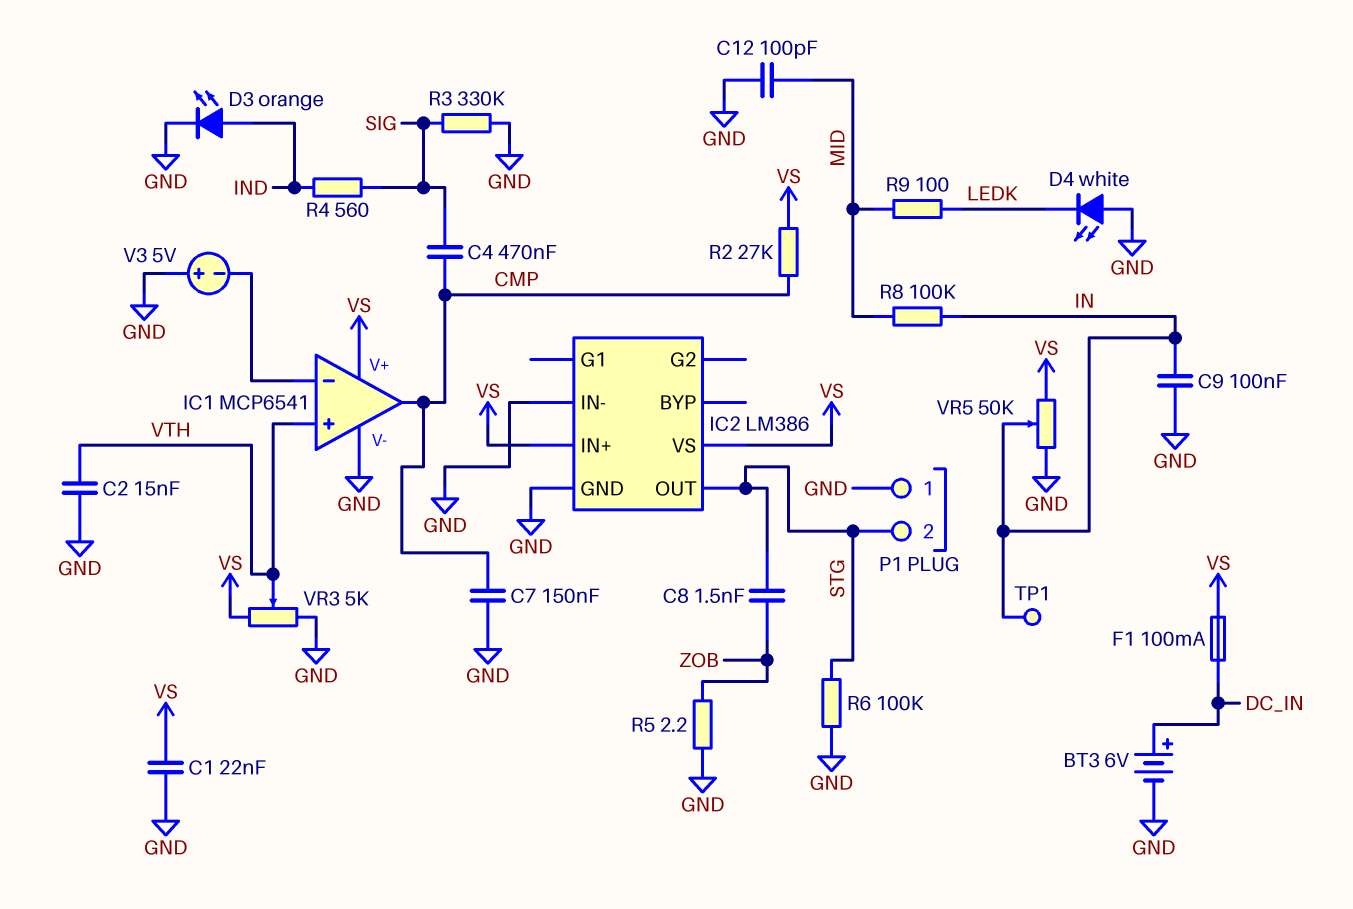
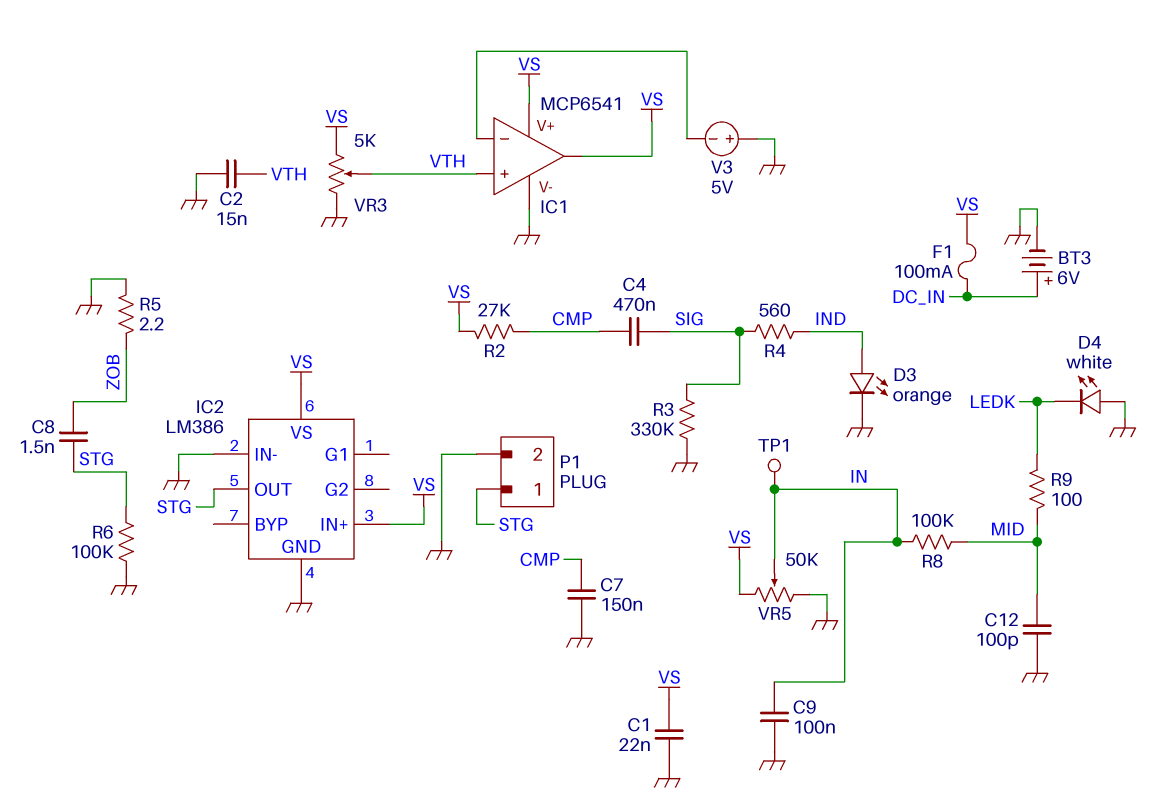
IC1 pin out: CMP -> VS
P1 pin 1: GND -> STG
P1 pin 2: STG -> GND

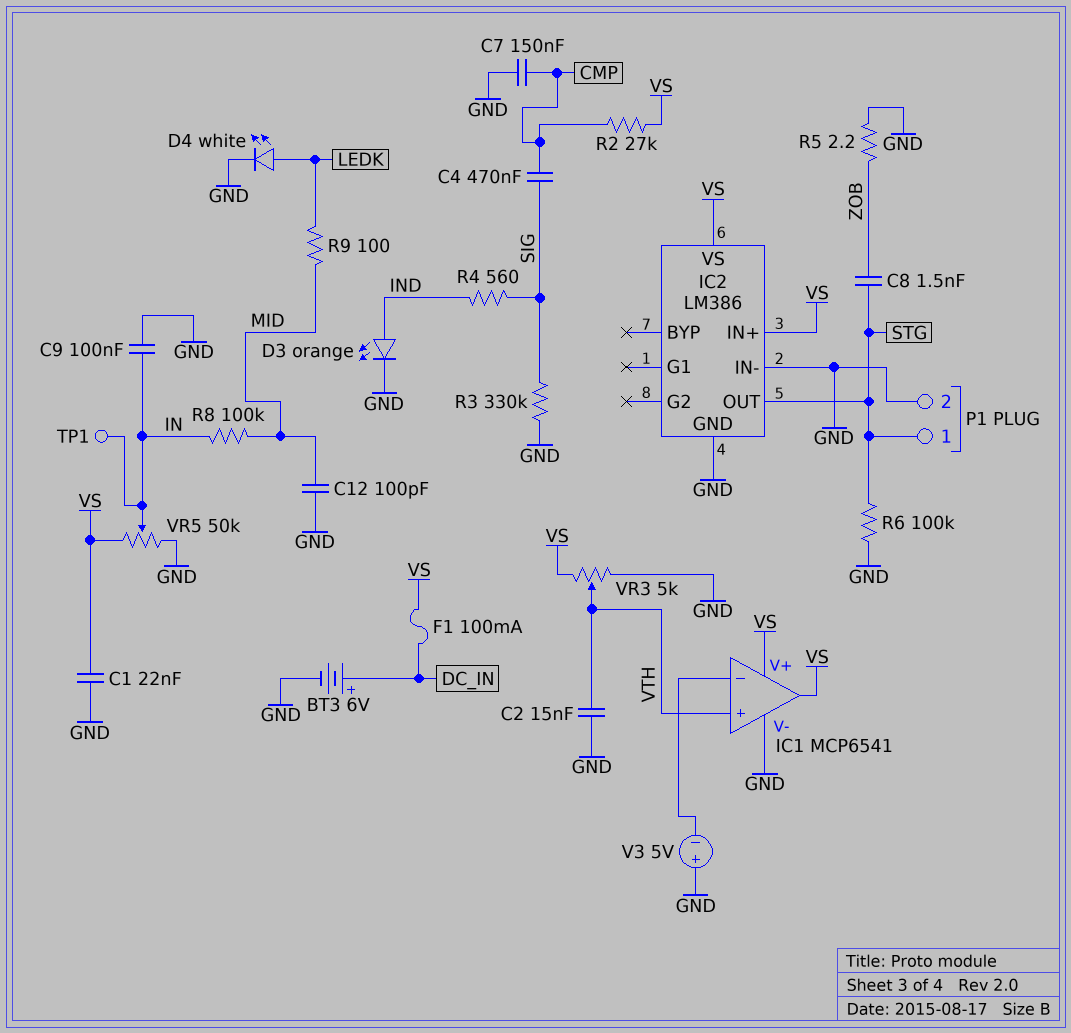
D4: LED white (A GND, K LEDK) -> LED white (A LEDK, K GND)

